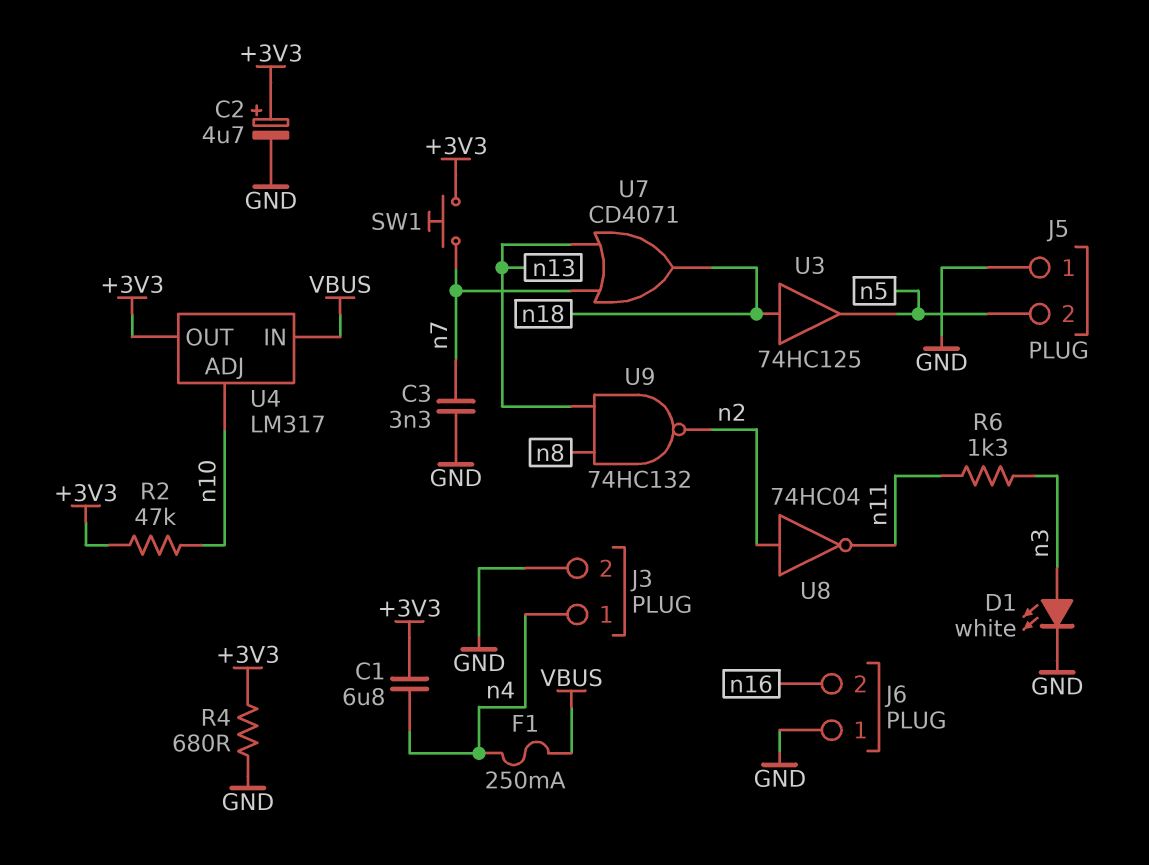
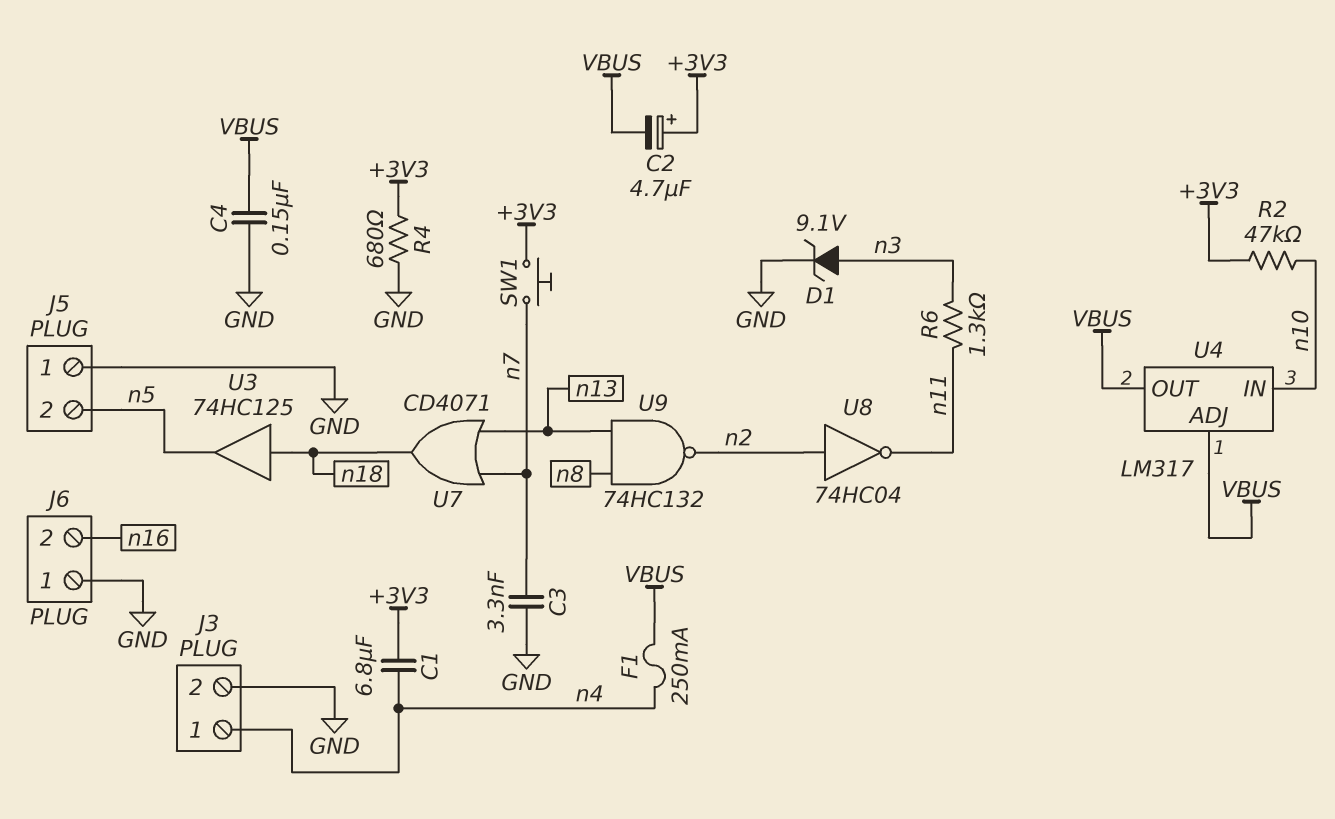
C2: 4.7uF (plus +3V3, minus GND) -> 4.7uF (plus +3V3, minus VBUS)
C4: none -> 150nF (GND, VBUS)
D1: LED white (A n3, K GND) -> zener 9.1V (A n3, K GND)
U4 pin ADJ: n10 -> VBUS
U4 pin IN: VBUS -> n10
U4 pin OUT: +3V3 -> VBUS

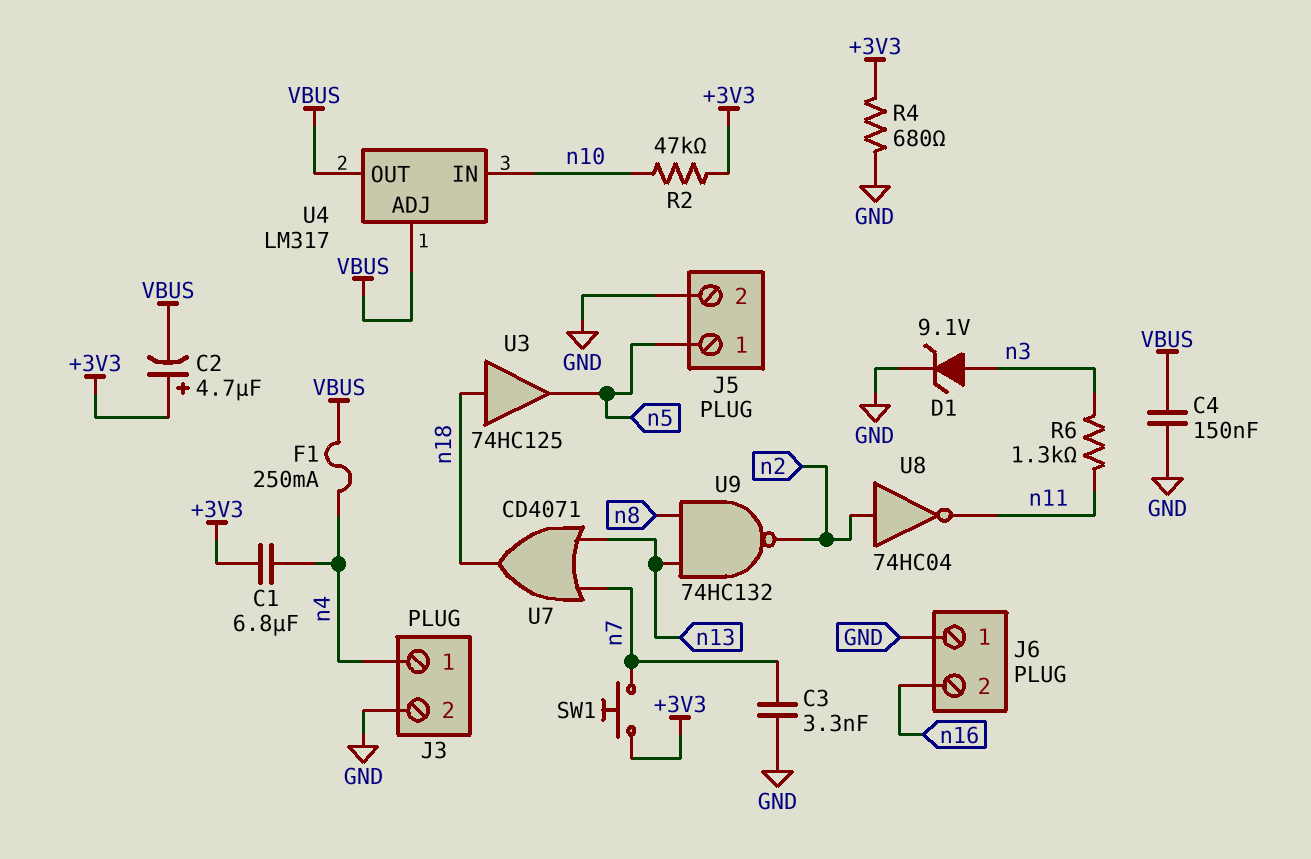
J5 pin 1: GND -> n5
J5 pin 2: n5 -> GND

